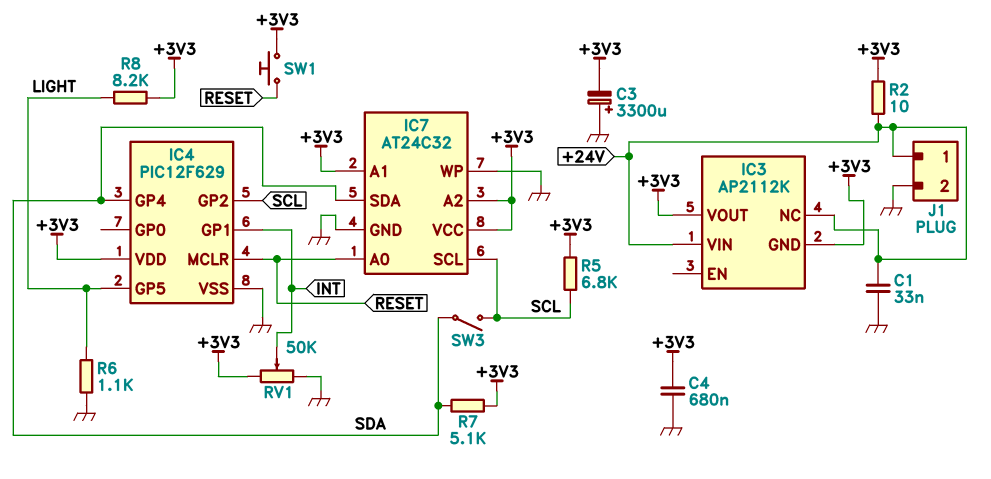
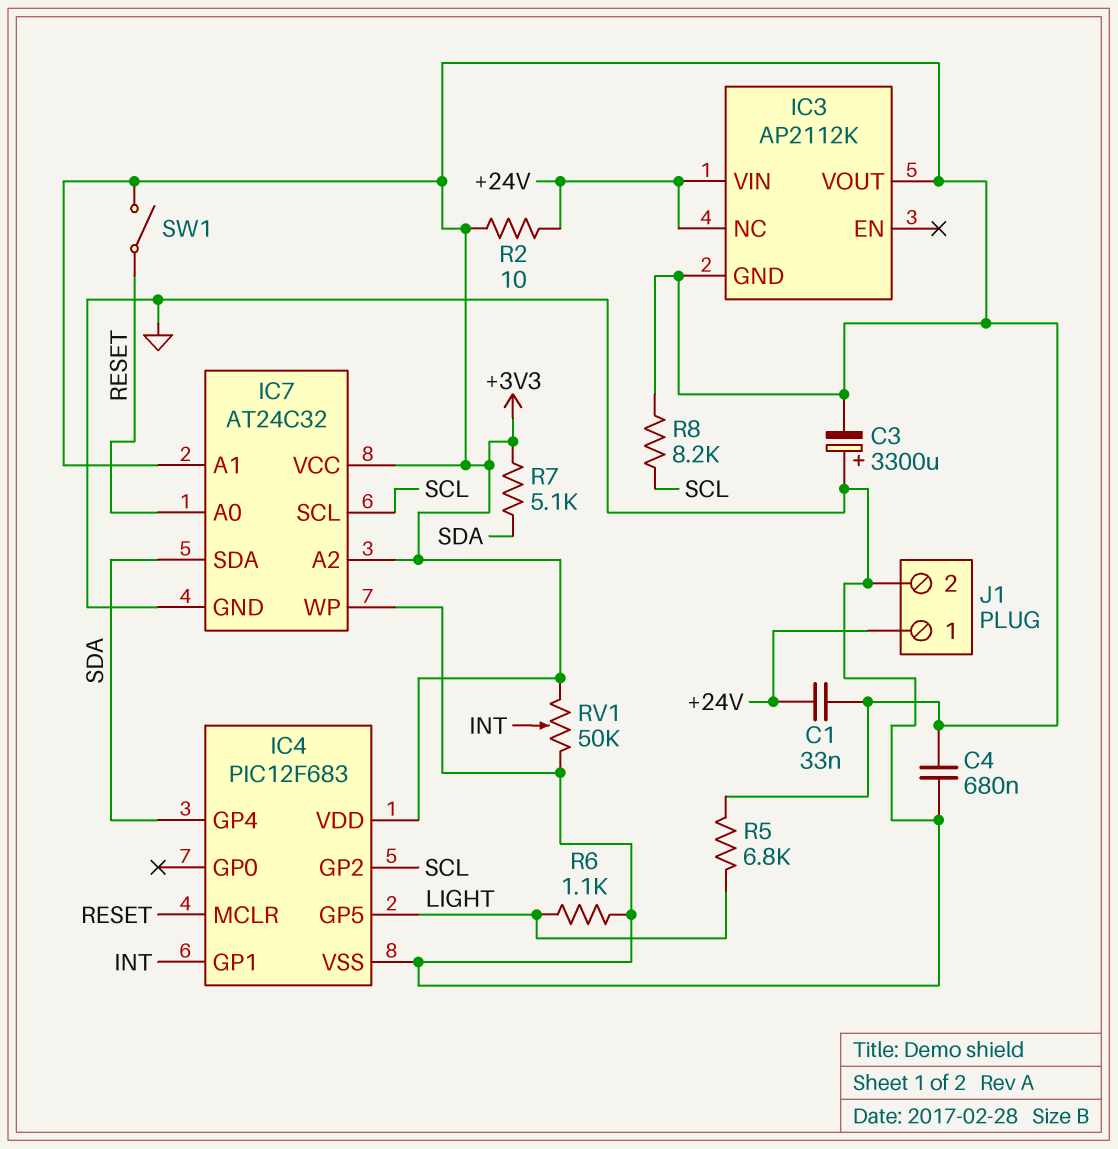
C1: 33nF (+24V, GND) -> 33nF (+3V3, +24V)
IC4: PIC12F629 -> PIC12F683
R5: 6.8k (+3V3, SCL) -> 6.8k (+3V3, LIGHT)
R8: 8.2k (+3V3, LIGHT) -> 8.2k (+3V3, SCL)
SW1: button (+3V3, RESET) -> switch (+3V3, RESET)
SW3: switch (SCL, SDA) -> none

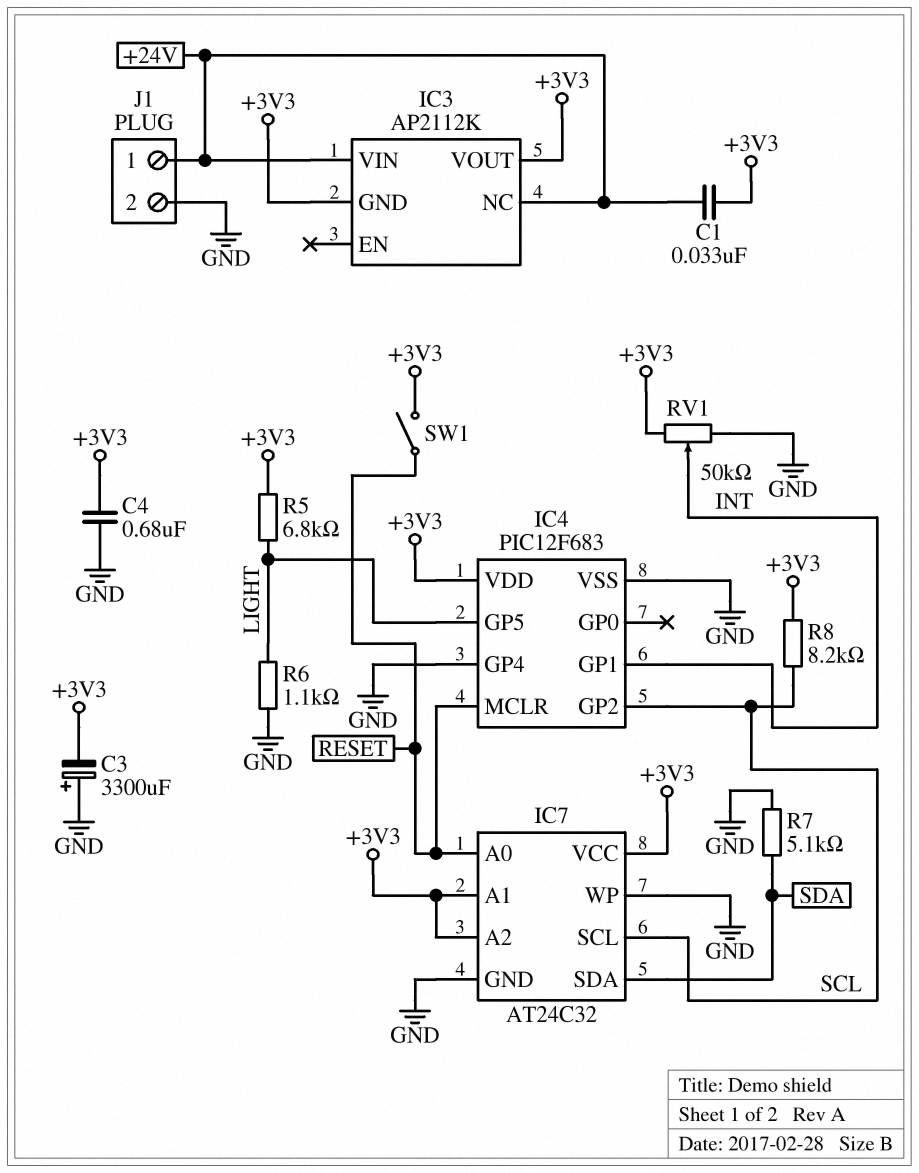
IC4 pin GP4: SDA -> GND
R2: 10 (+3V3, +24V) -> none
R7: 5.1k (+3V3, SDA) -> 5.1k (GND, SDA)

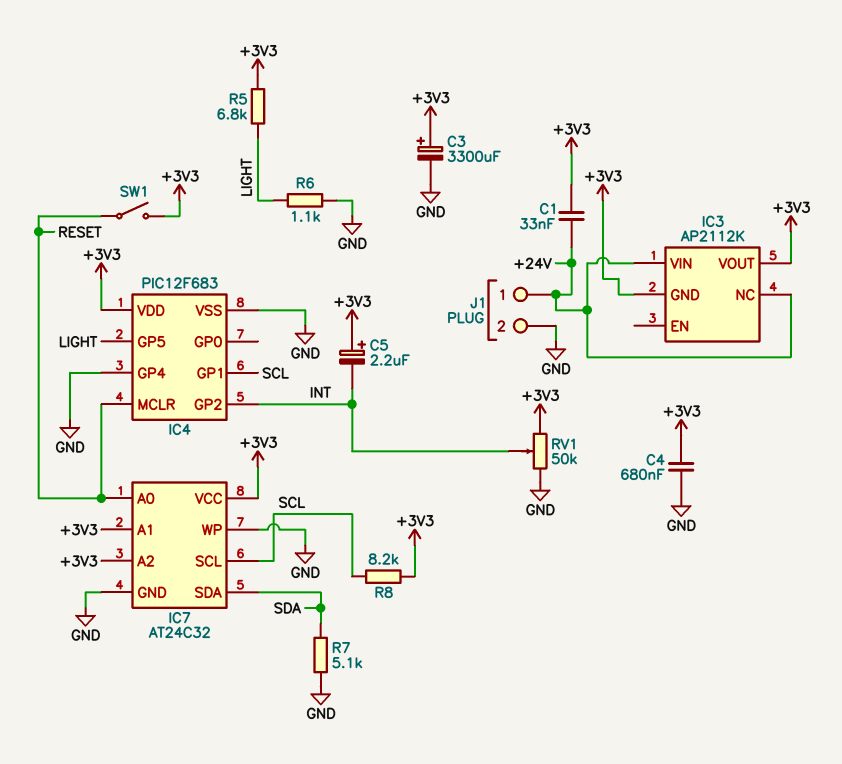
C3: 3300uF (plus GND, minus +3V3) -> 3300uF (plus +3V3, minus GND)
C5: none -> 2.2uF (plus +3V3, minus INT)
IC4 pin GP1: INT -> SCL
IC4 pin GP2: SCL -> INT

